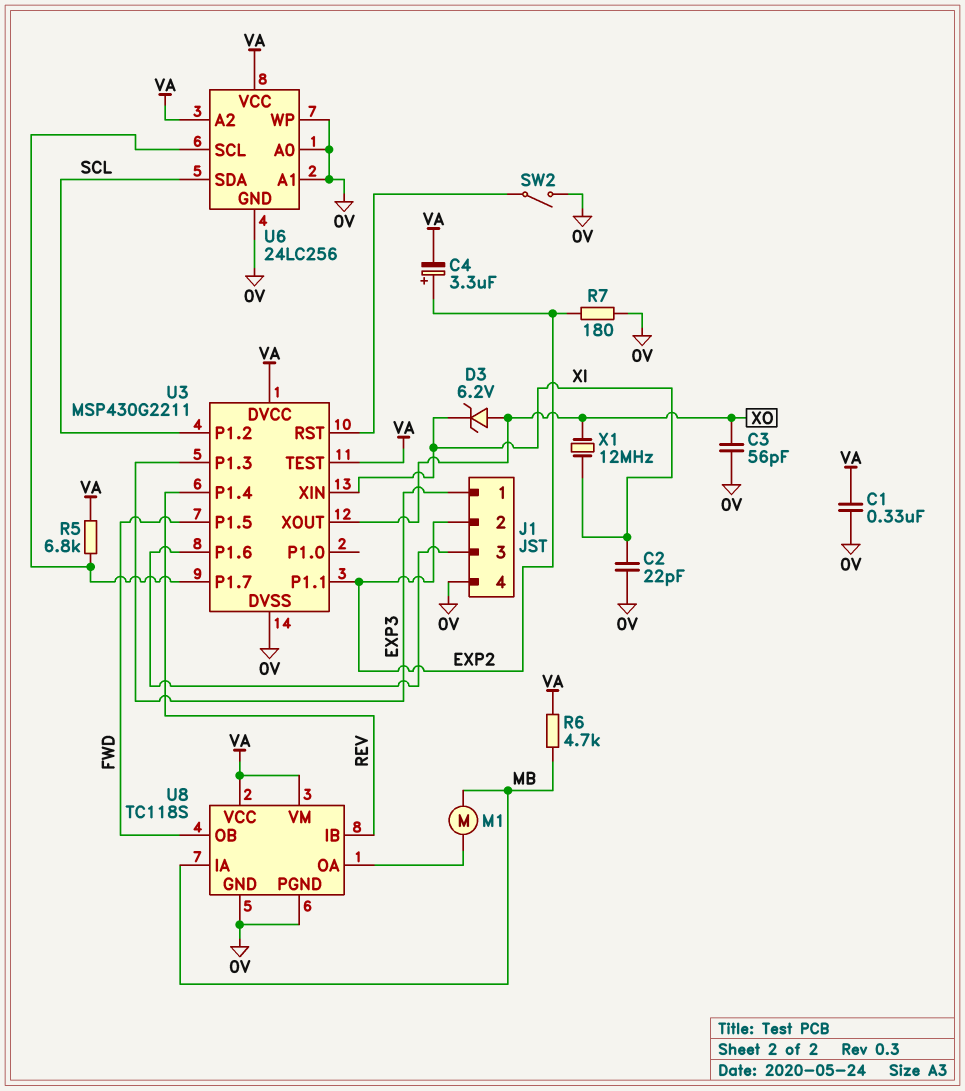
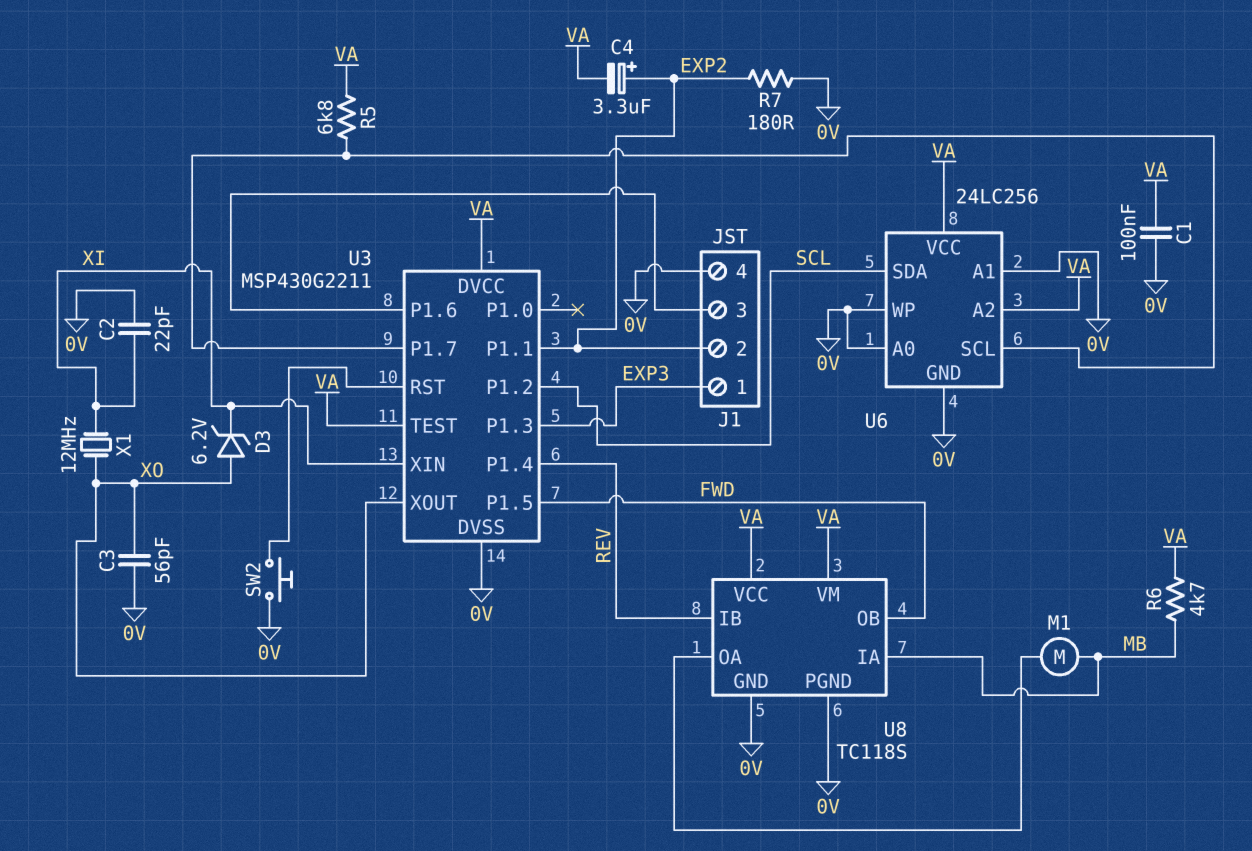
C1: 330nF (0V, VA) -> 100nF (0V, VA)
SW2: switch (0V, U3/RST) -> button (0V, U3/RST)

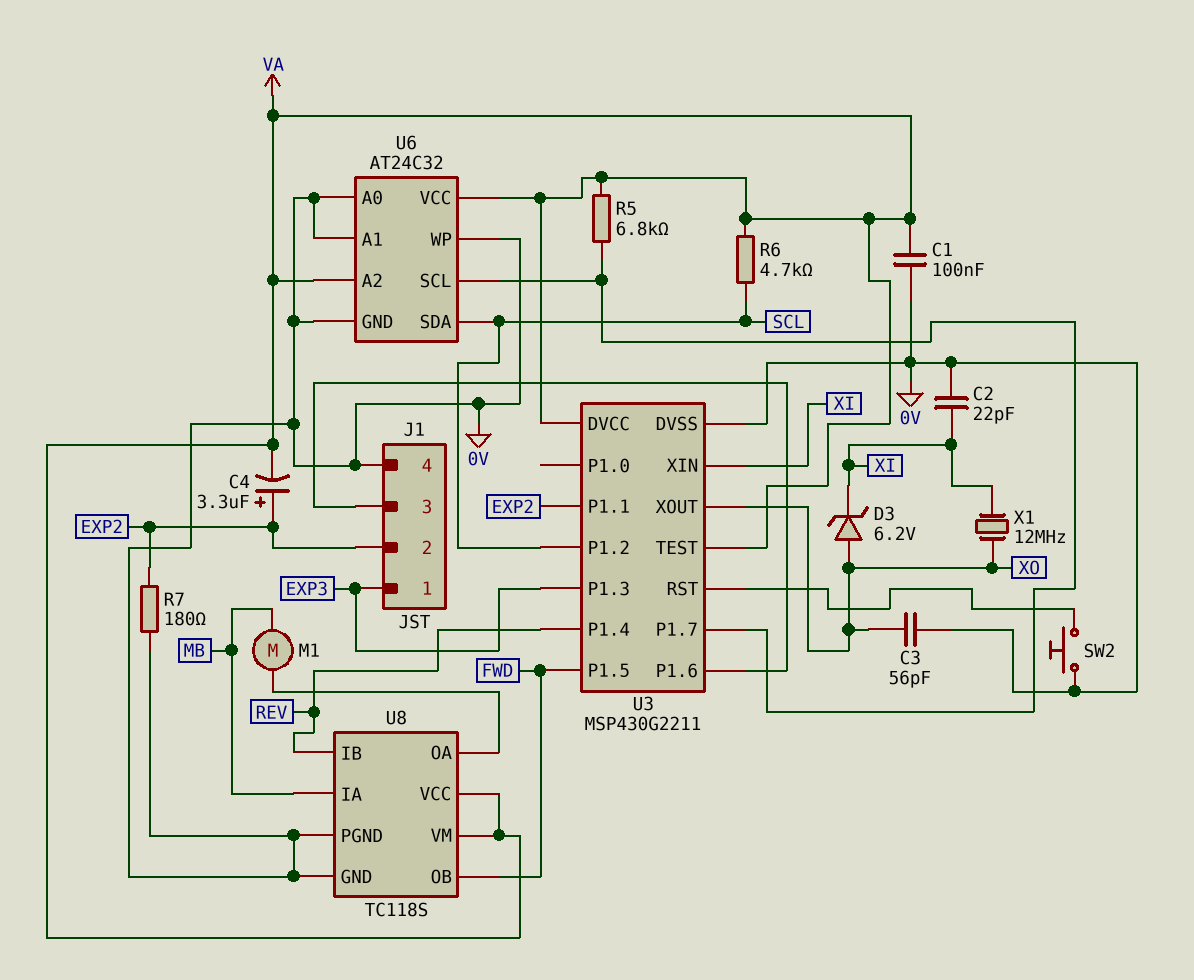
R6: 4.7k (MB, VA) -> 4.7k (SCL, VA)
U6: 24LC256 -> AT24C32

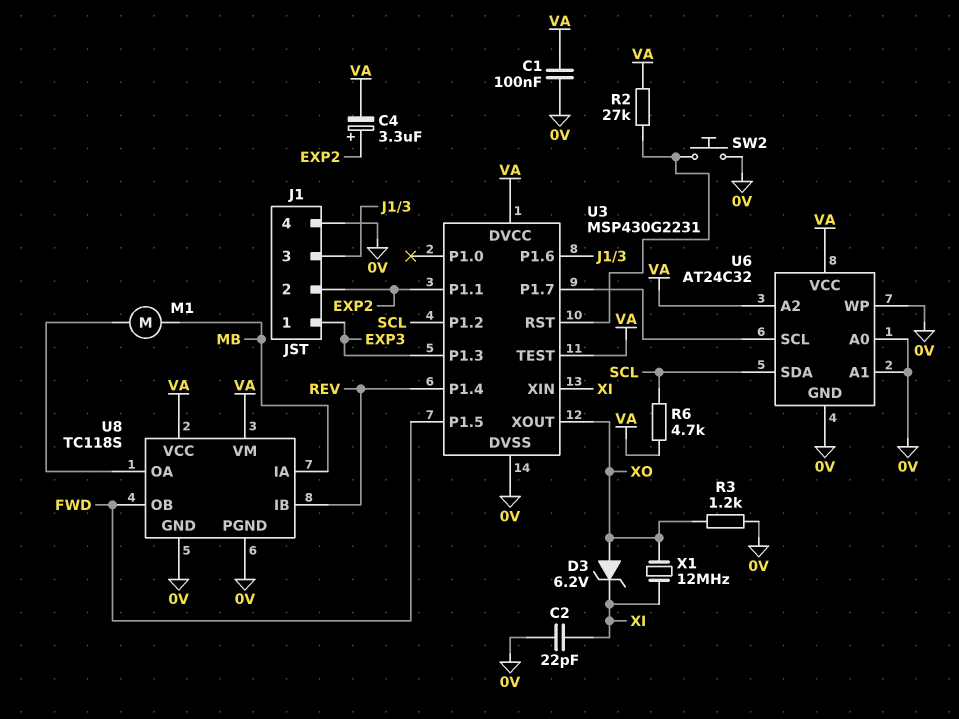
C3: 56pF (0V, XO) -> none
R2: none -> 27k (U3/RST, VA)
R3: none -> 1.2k (0V, XO)
R5: 6.8k (U3/P1.7, VA) -> none
R7: 180 (0V, EXP2) -> none
U3: MSP430G2211 -> MSP430G2231

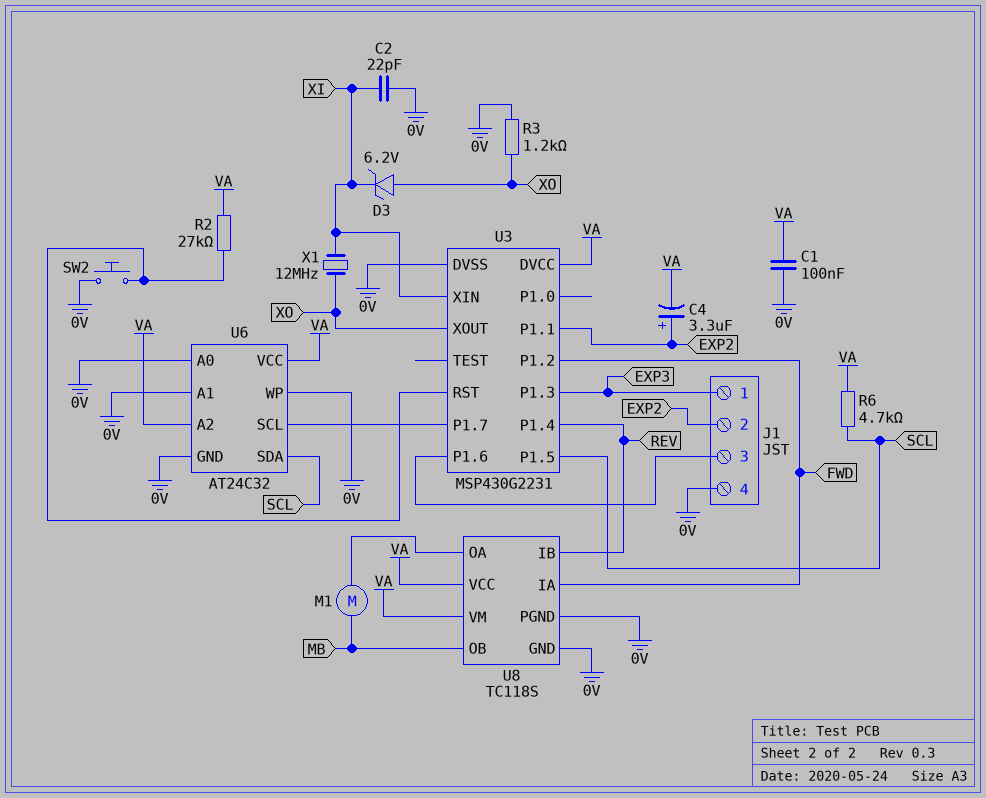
U3 pin P1.2: SCL -> FWD
U3 pin P1.5: FWD -> SCL
U3 pin TEST: VA -> none
U8 pin IA: MB -> FWD
U8 pin OB: FWD -> MB

